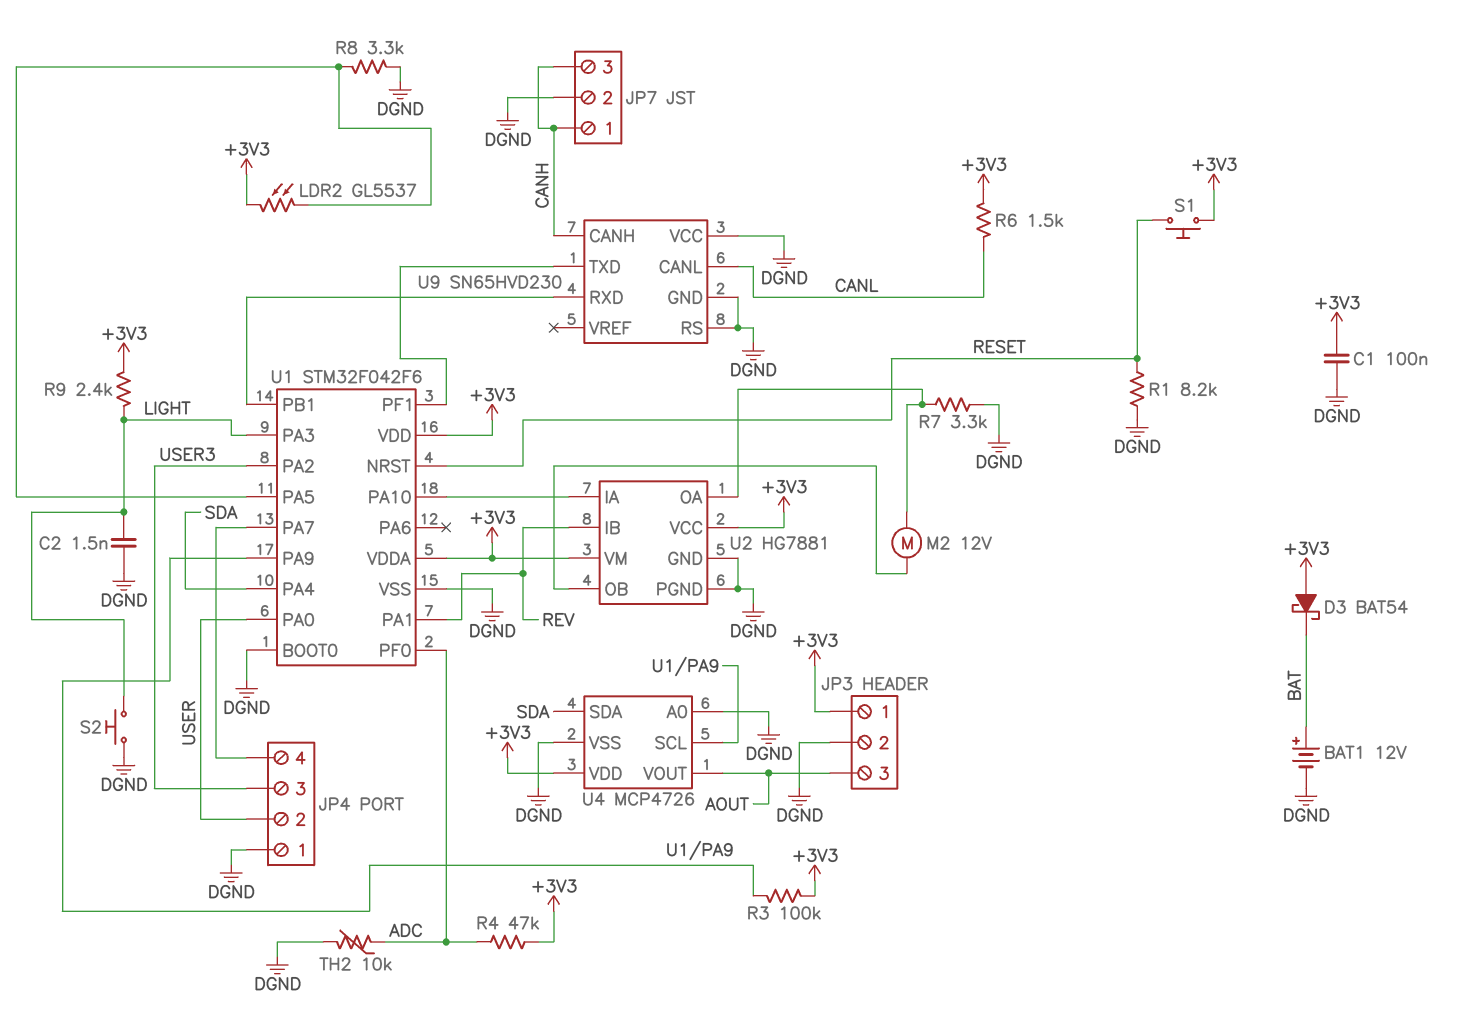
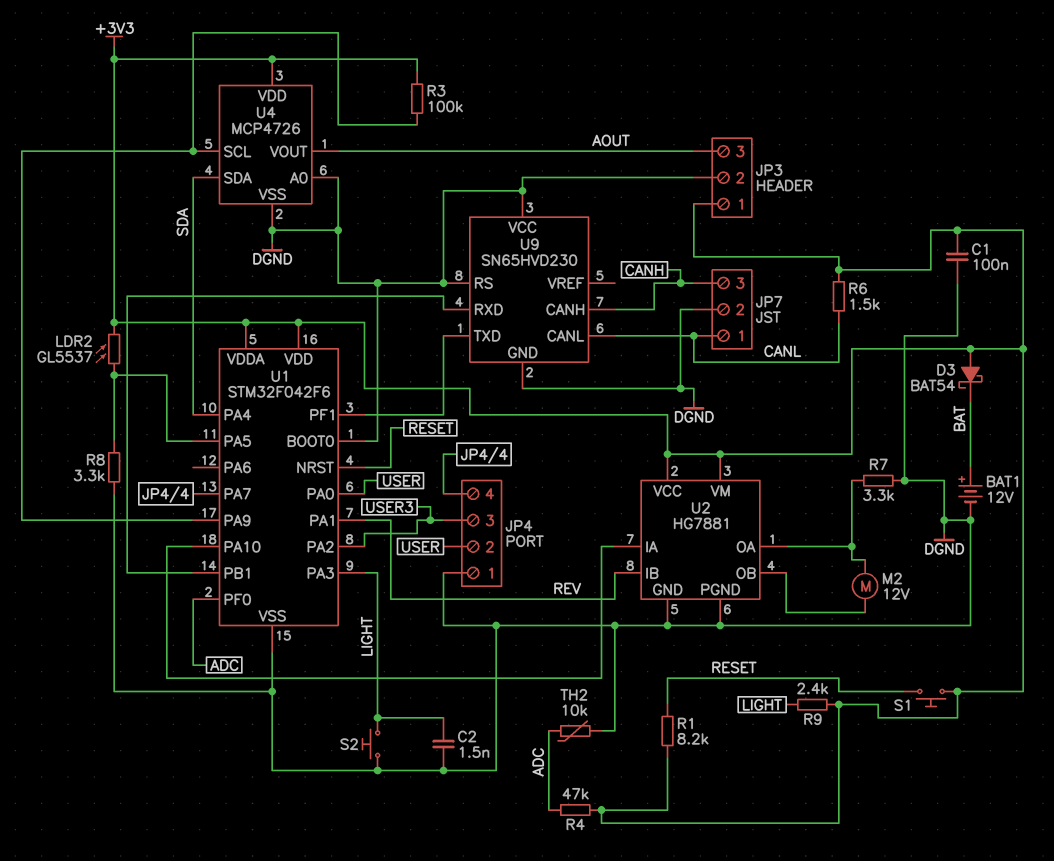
JP7 pin 1: CANH -> CANL
R1: 8.2k (DGND, RESET) -> 8.2k (+3V3, RESET)

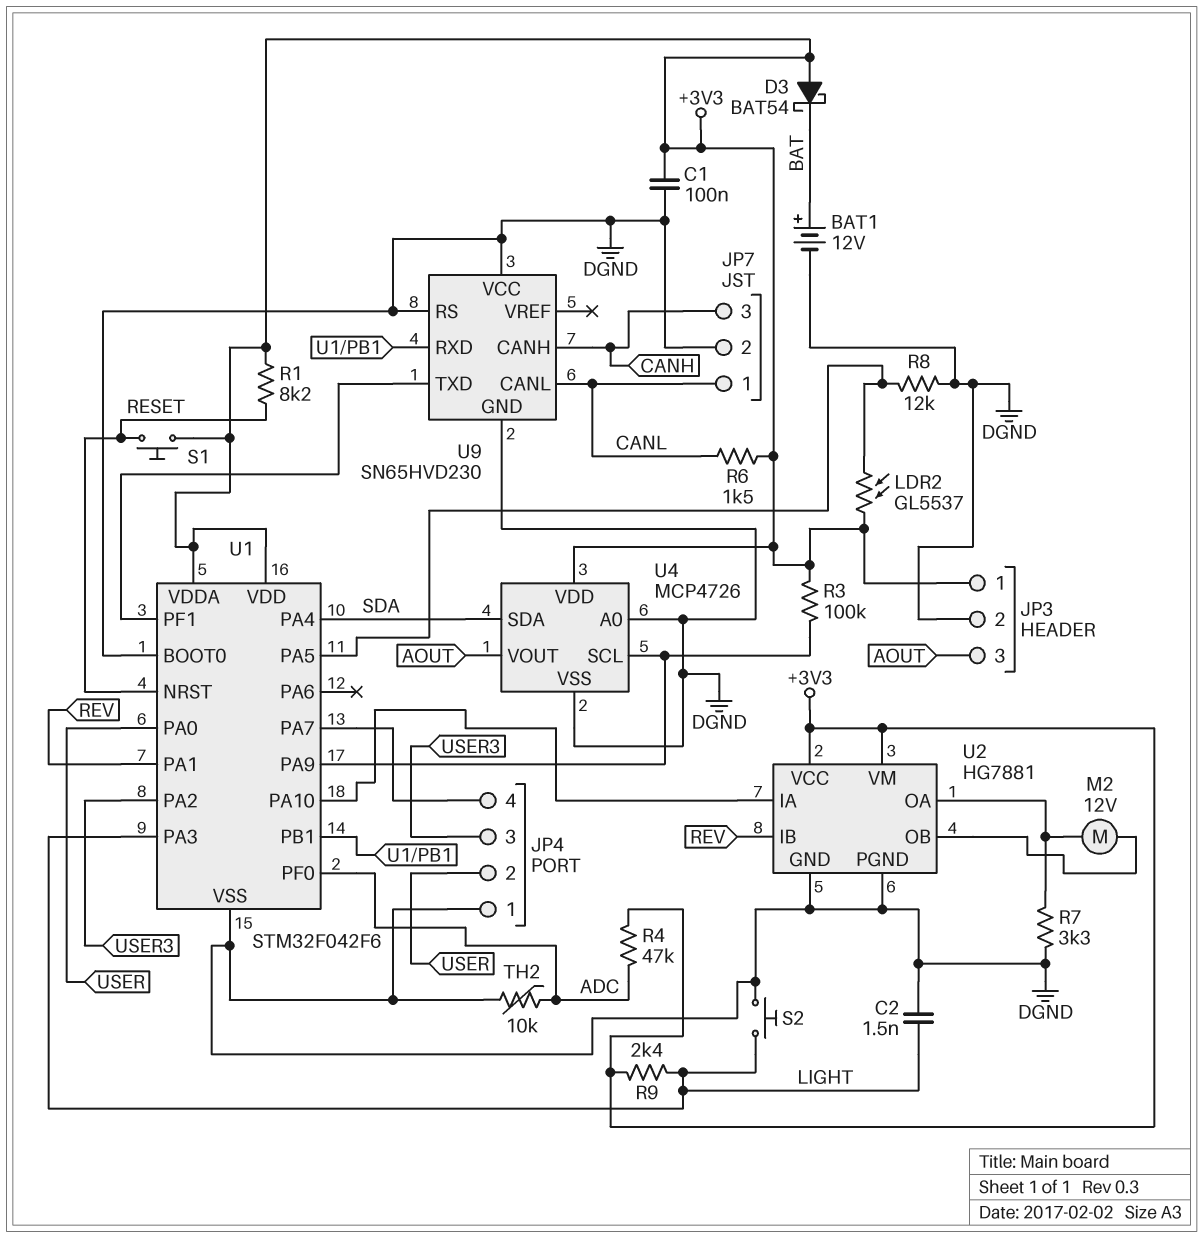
R8: 3.3k (DGND, U1/PA5) -> 12k (DGND, U1/PA5)

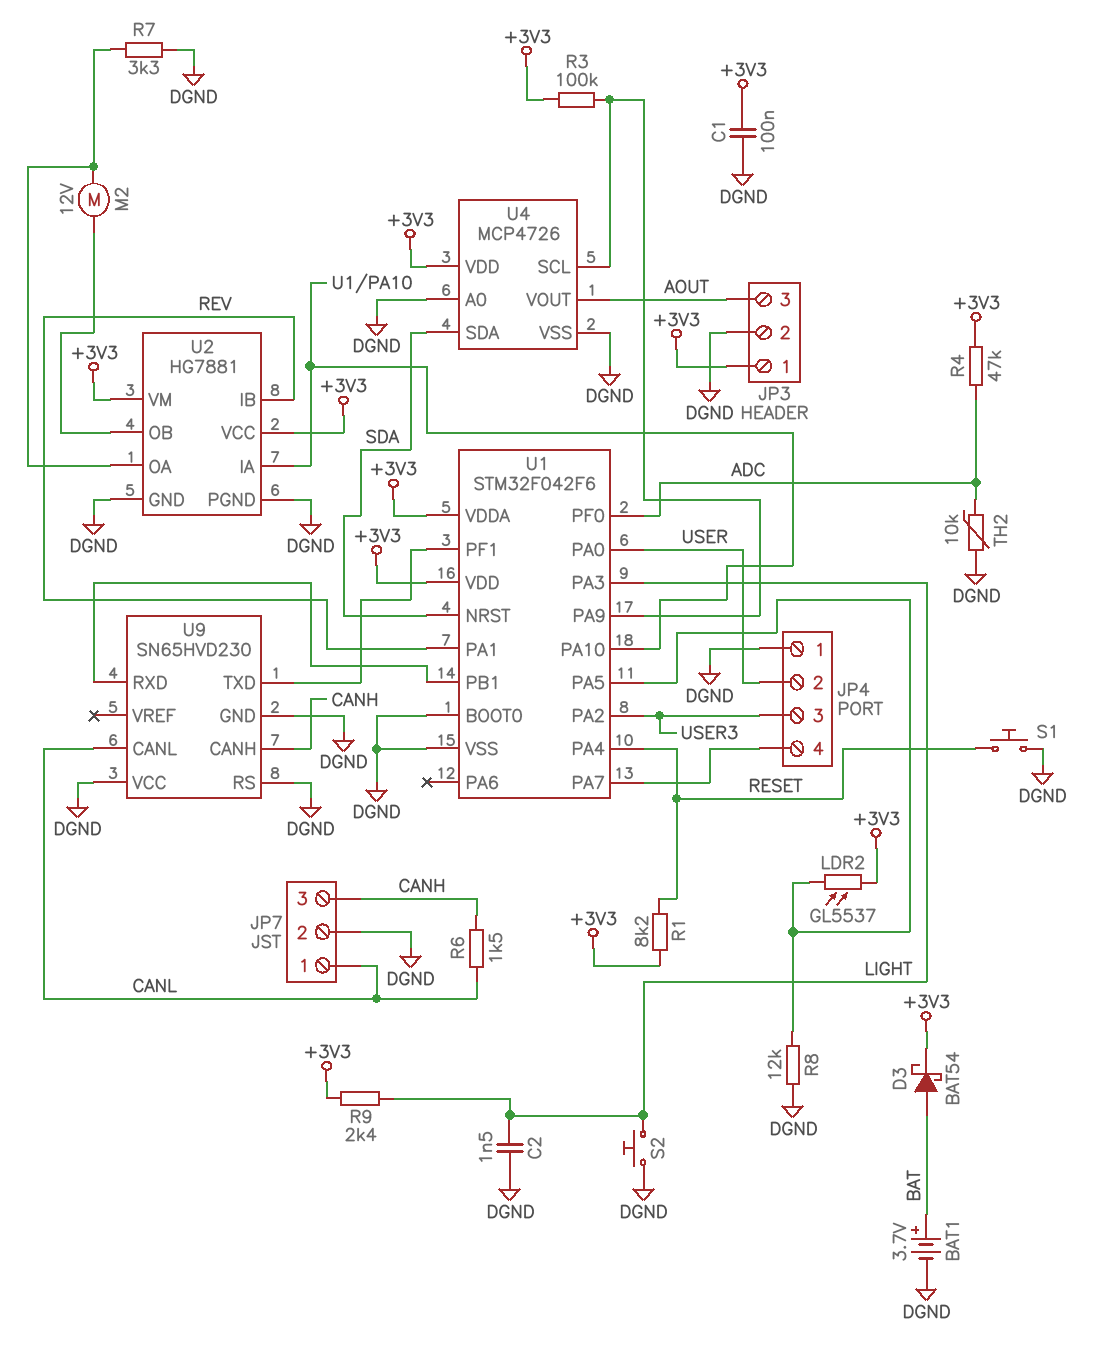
BAT1: 12V (plus BAT, minus DGND) -> 3.7V (plus BAT, minus DGND)
D3: schottky BAT54 (A +3V3, K BAT) -> schottky BAT54 (A BAT, K +3V3)
R6: 1.5k (+3V3, CANL) -> 1.5k (CANH, CANL)
S1: button (+3V3, RESET) -> button (DGND, RESET)
U1 pin NRST: RESET -> SDA
U1 pin PA4: SDA -> RESET

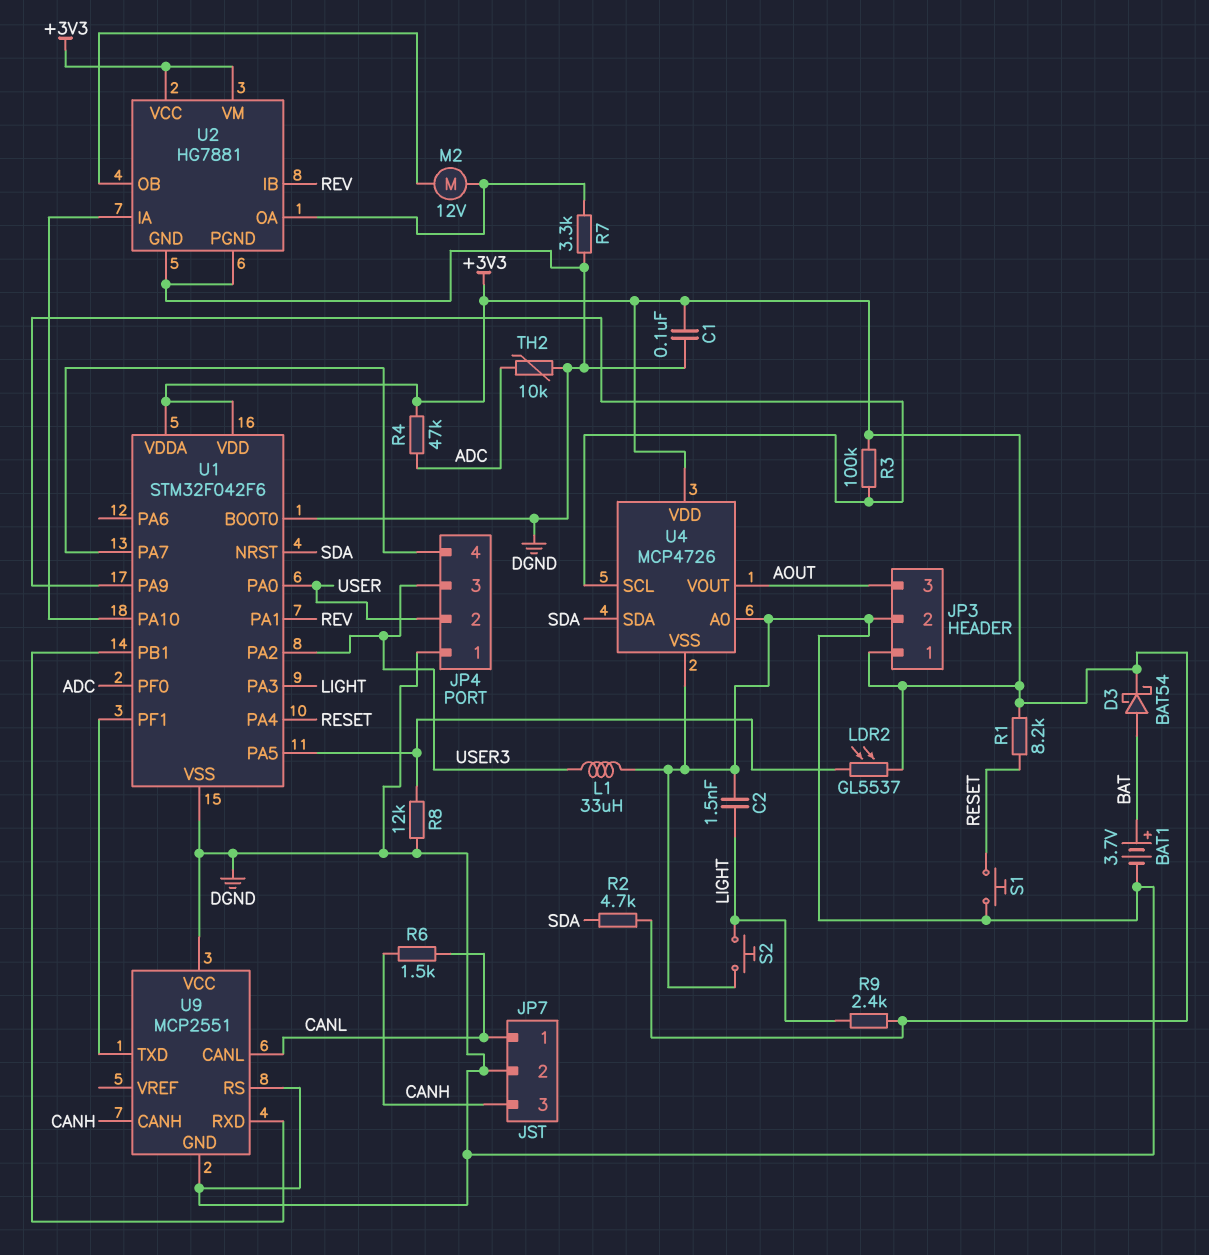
L1: none -> 33uH (DGND, USER3)
R2: none -> 4.7k (+3V3, SDA)
U9: SN65HVD230 -> MCP2551

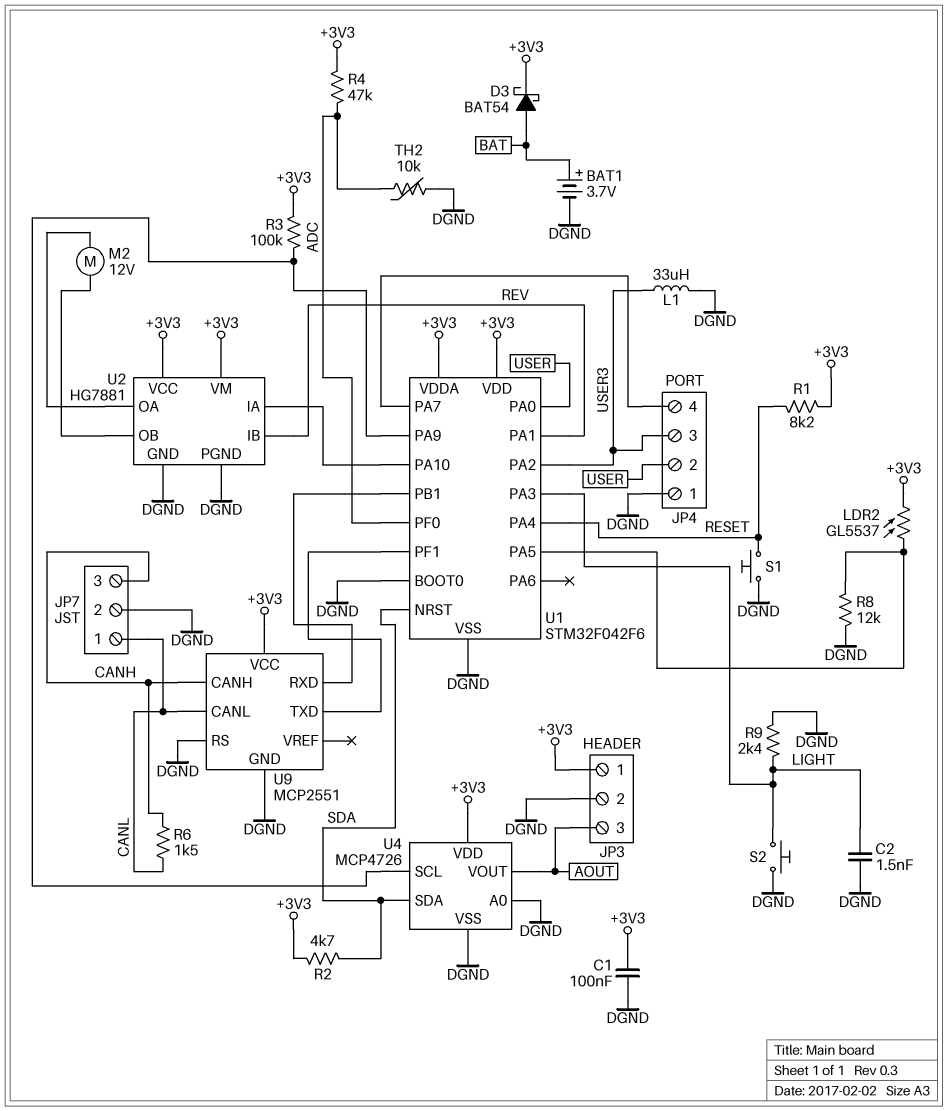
R7: 3.3k (DGND, U2/OA) -> none
R9: 2.4k (+3V3, LIGHT) -> 2.4k (DGND, LIGHT)
U9 pin VCC: DGND -> +3V3

